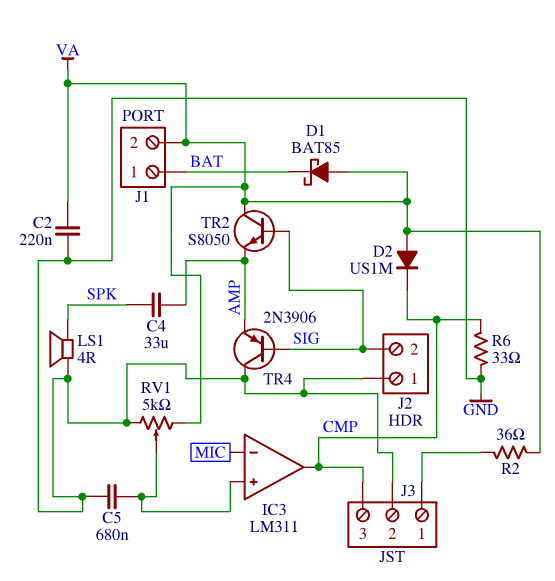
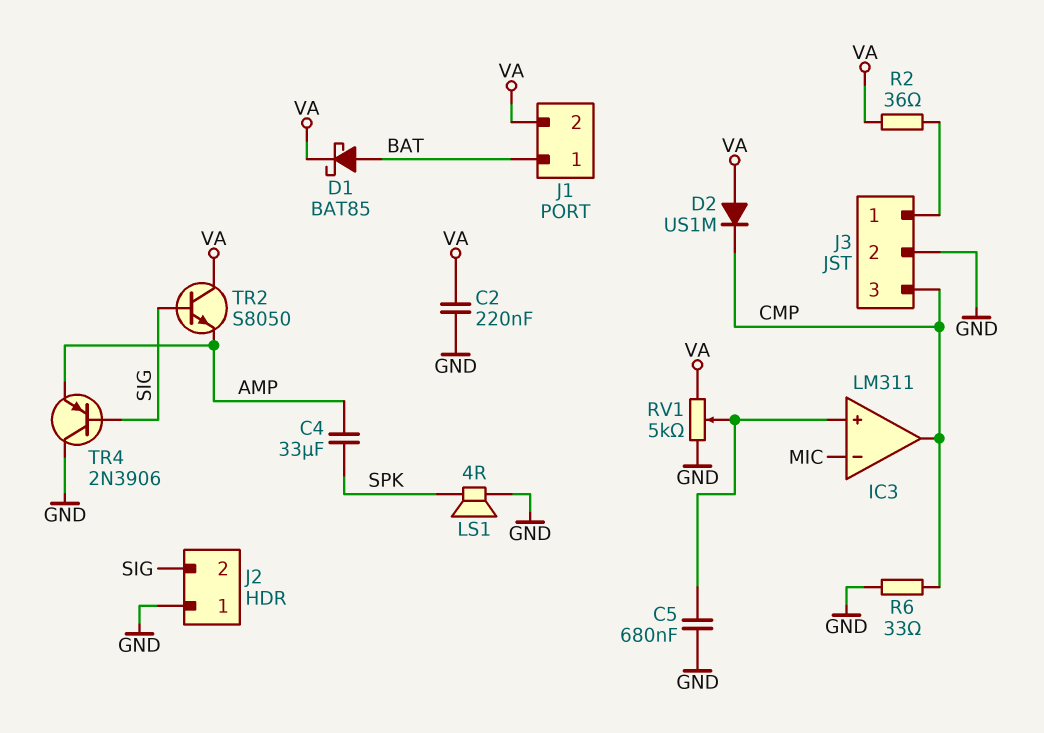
D1: schottky BAT85 (A VA, K BAT) -> schottky BAT85 (A BAT, K VA)

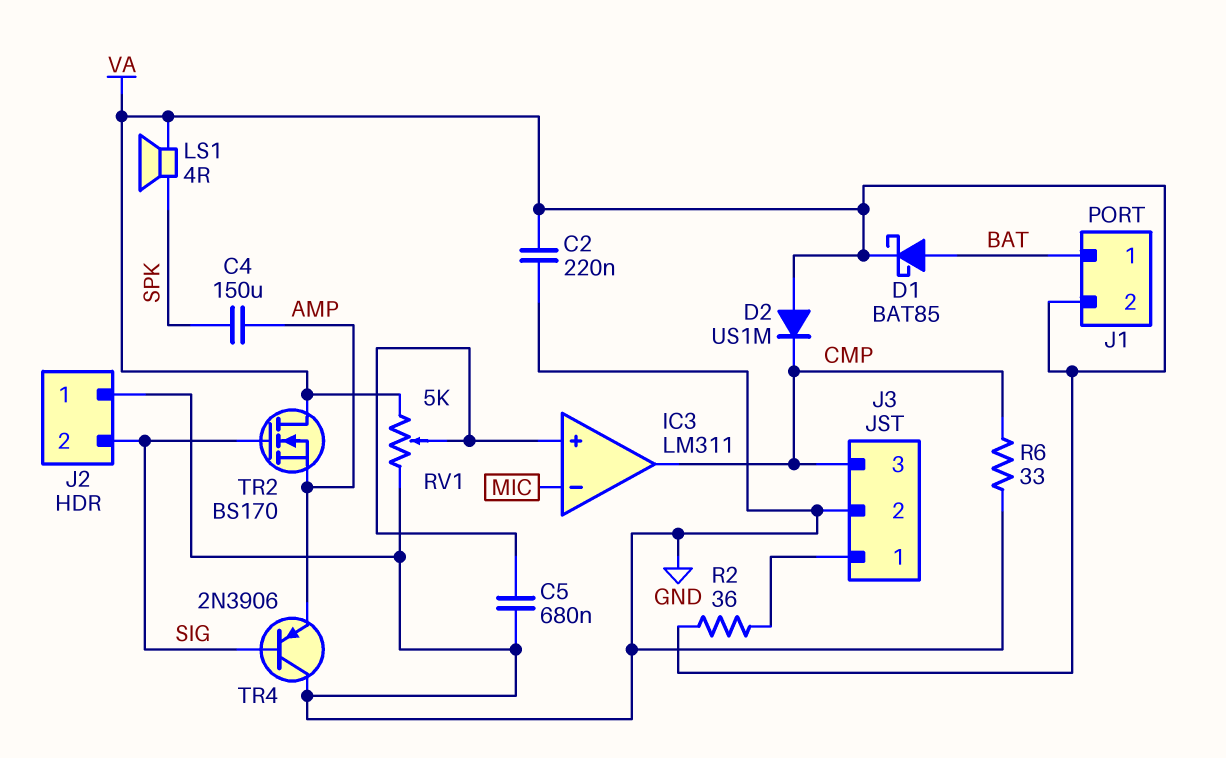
C4: 33uF (AMP, SPK) -> 150uF (AMP, SPK)
LS1: speaker 4R (GND, SPK) -> speaker 4R (SPK, VA)
TR2: NPN S8050 (B SIG, C VA, E AMP) -> NMOS BS170 (G SIG, D VA, S AMP)

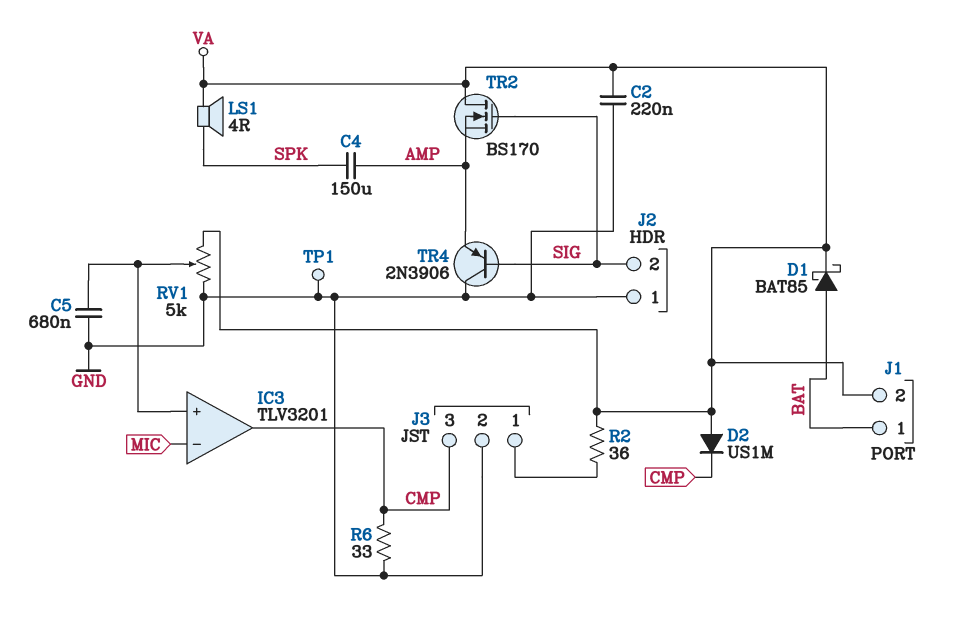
IC3: LM311 -> TLV3201
TP1: none -> test point (GND)

